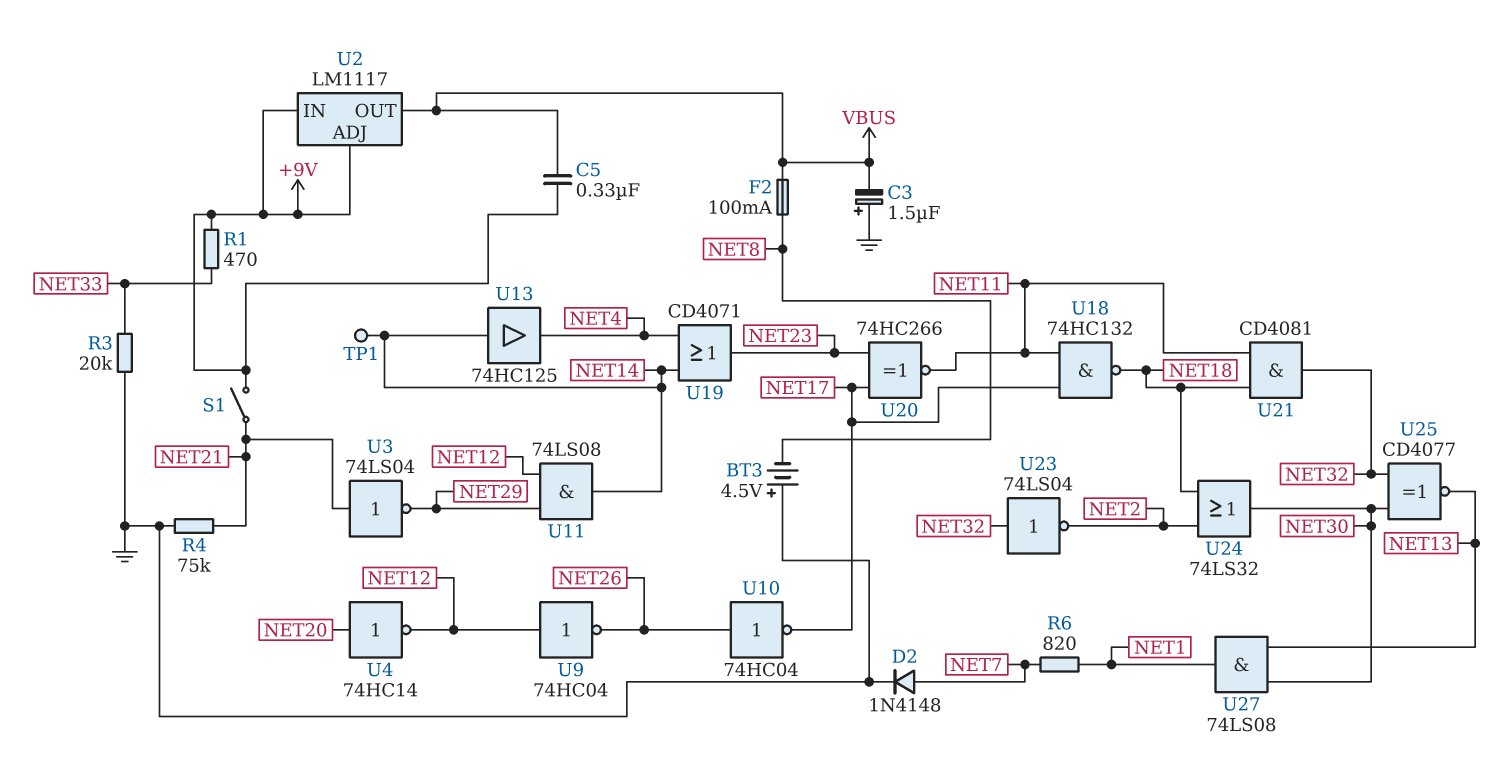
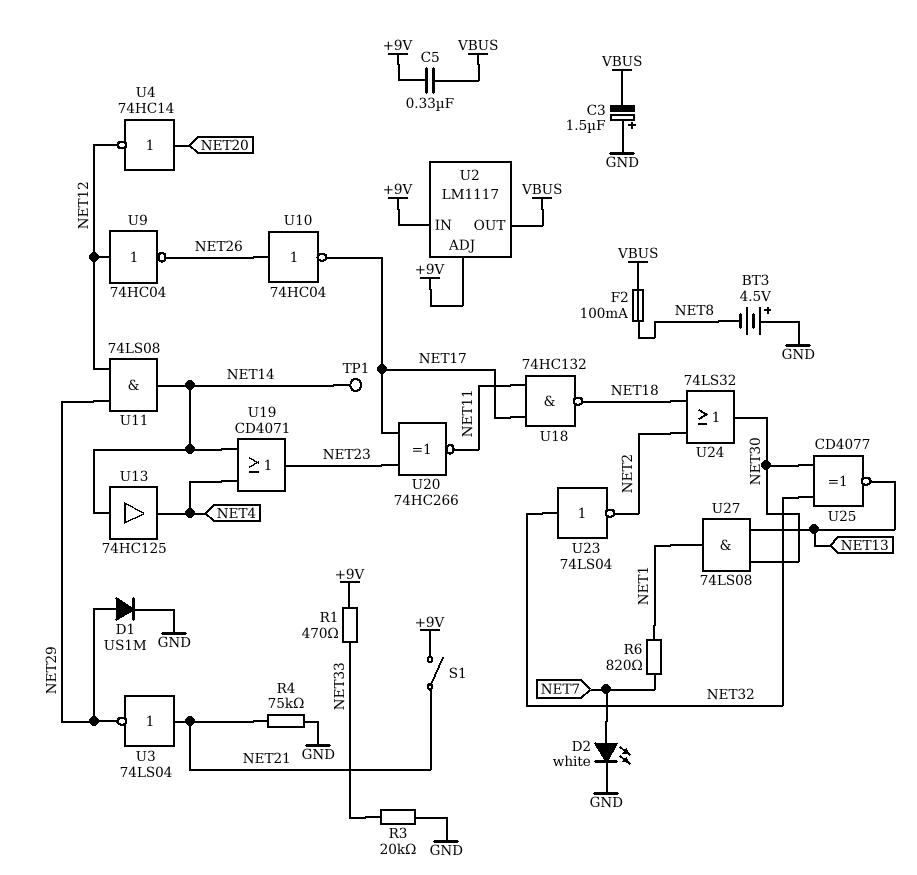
D1: none -> diode US1M (A NET29, K GND)
D2: diode 1N4148 (A NET7, K GND) -> LED white (A NET7, K GND)
U21: AND CD4081 (in NET11, in NET18, out NET32) -> none

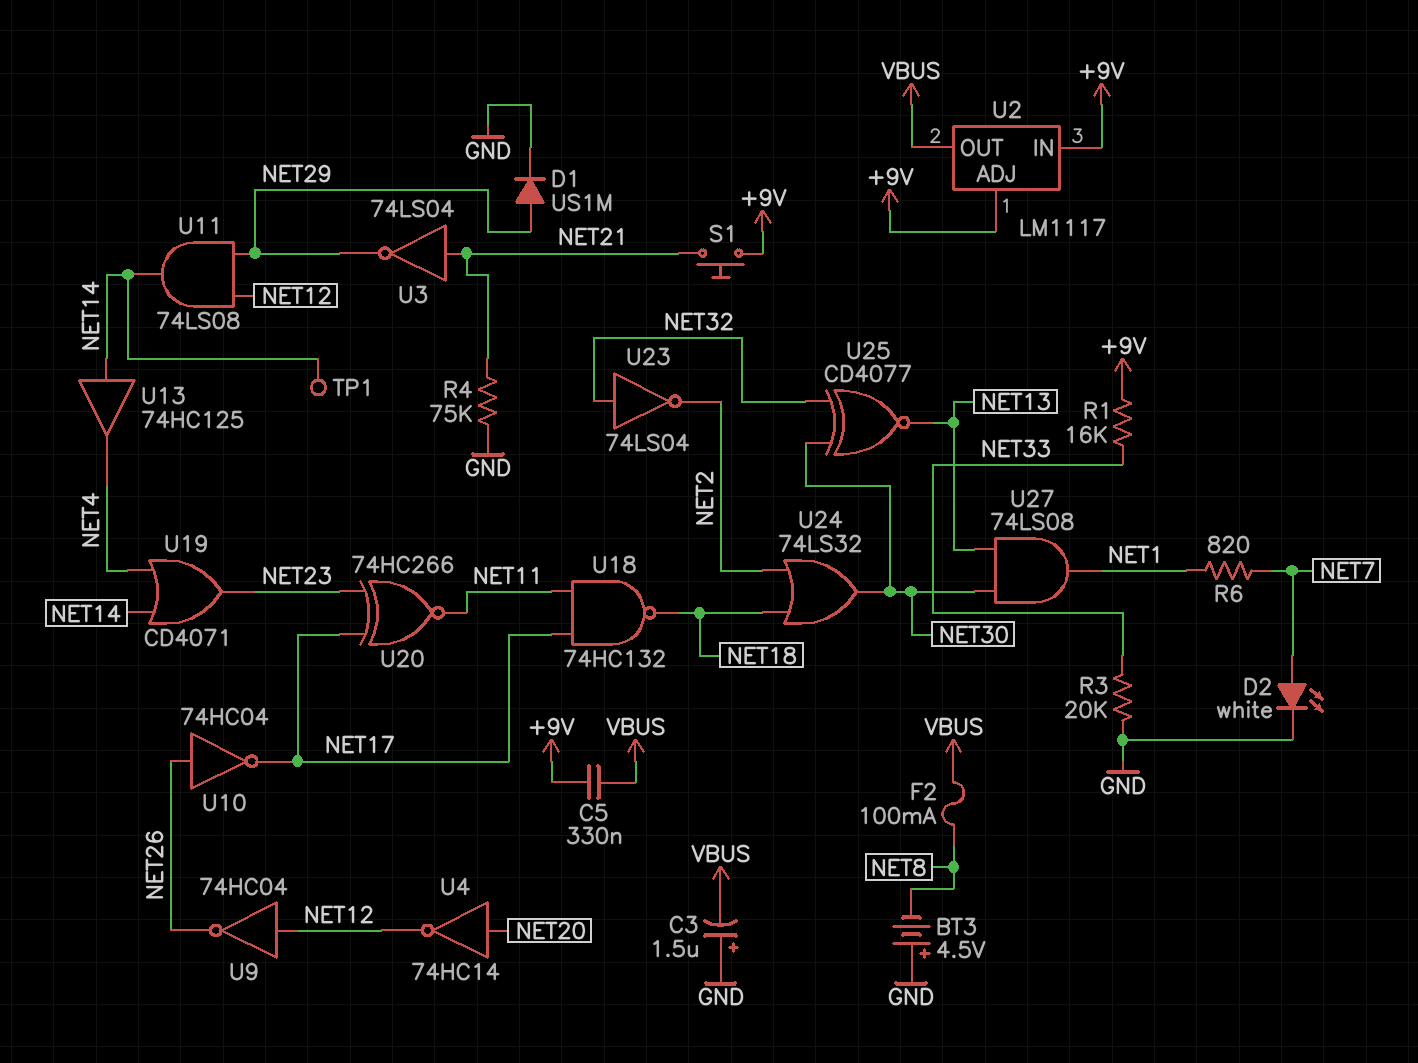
R1: 470 (+9V, NET33) -> 16k (+9V, NET33)
S1: switch (+9V, NET21) -> button (+9V, NET21)

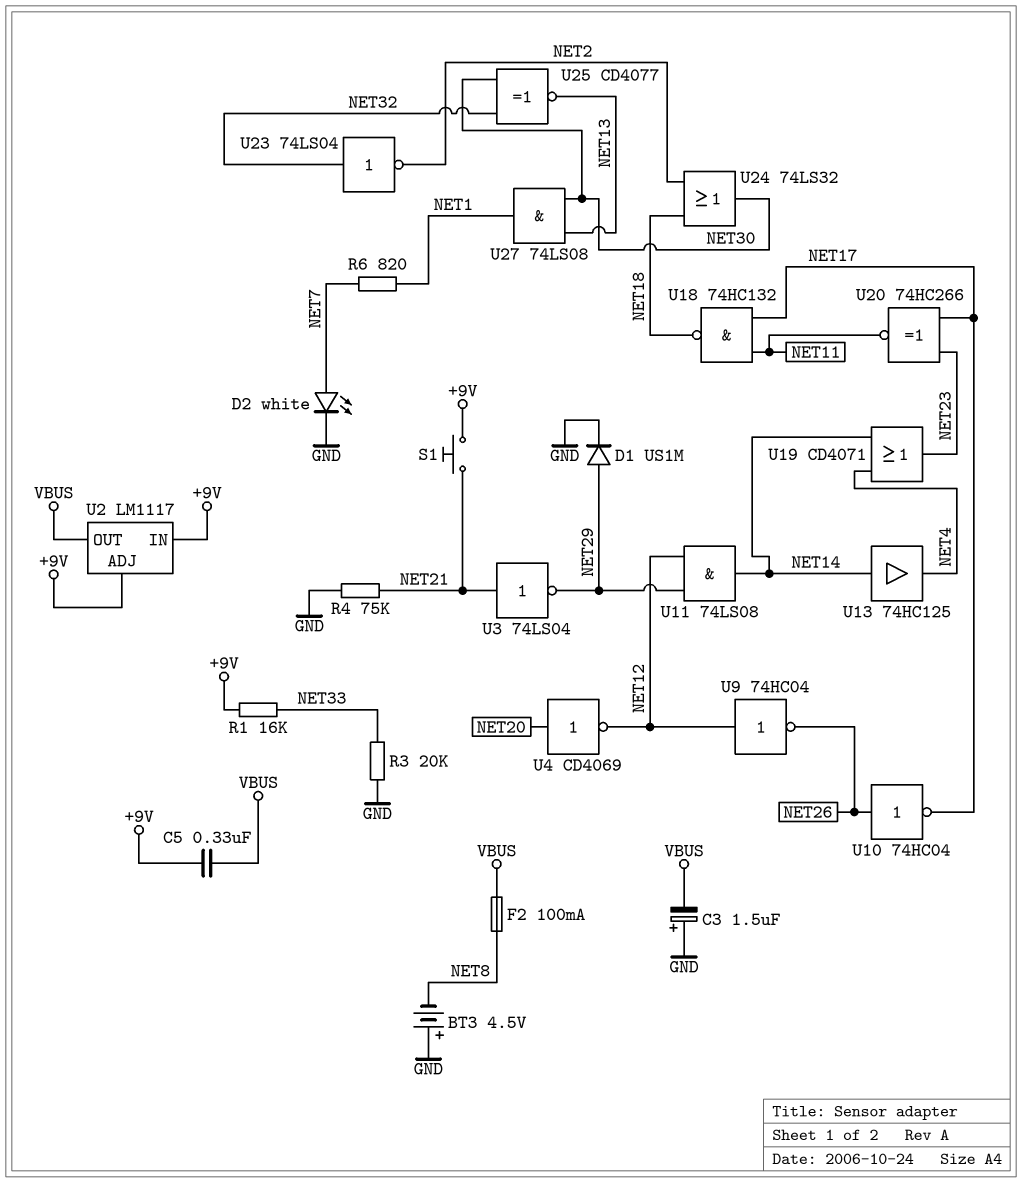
TP1: test point (NET14) -> none
U4: NOT 74HC14 (in NET20, out NET12) -> NOT CD4069 (in NET20, out NET12)

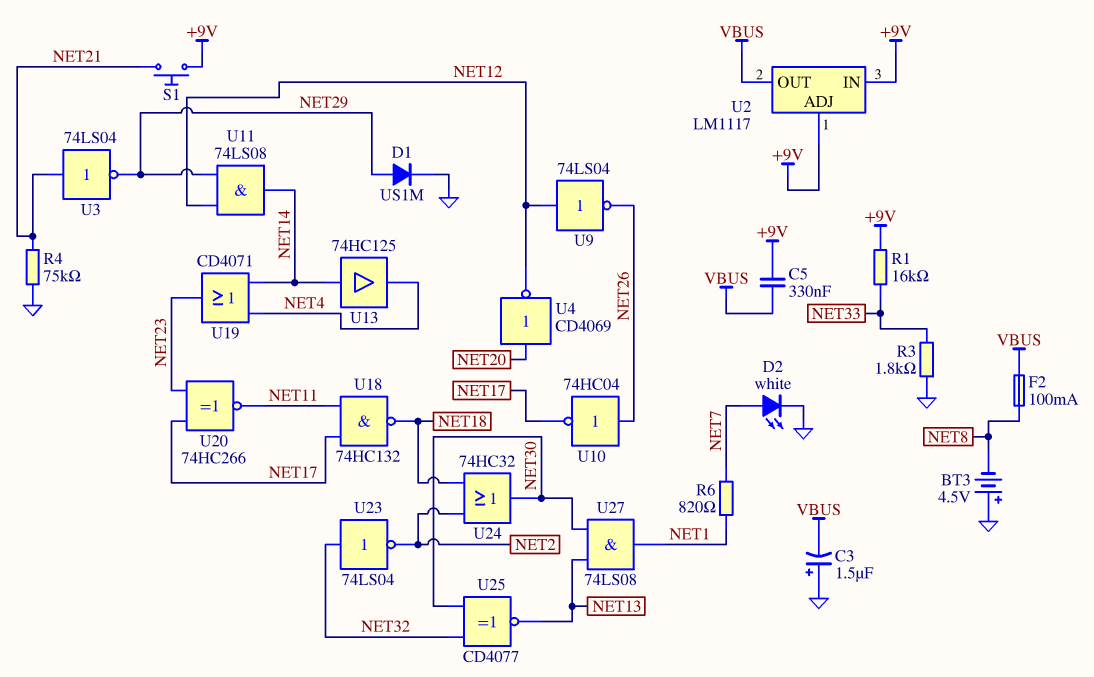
R3: 20k (GND, NET33) -> 1.8k (GND, NET33)
U9: NOT 74HC04 (in NET12, out NET26) -> NOT 74LS04 (in NET12, out NET26)
U24: OR 74LS32 (in NET2, in NET18, out NET30) -> OR 74HC32 (in NET2, in NET18, out NET30)

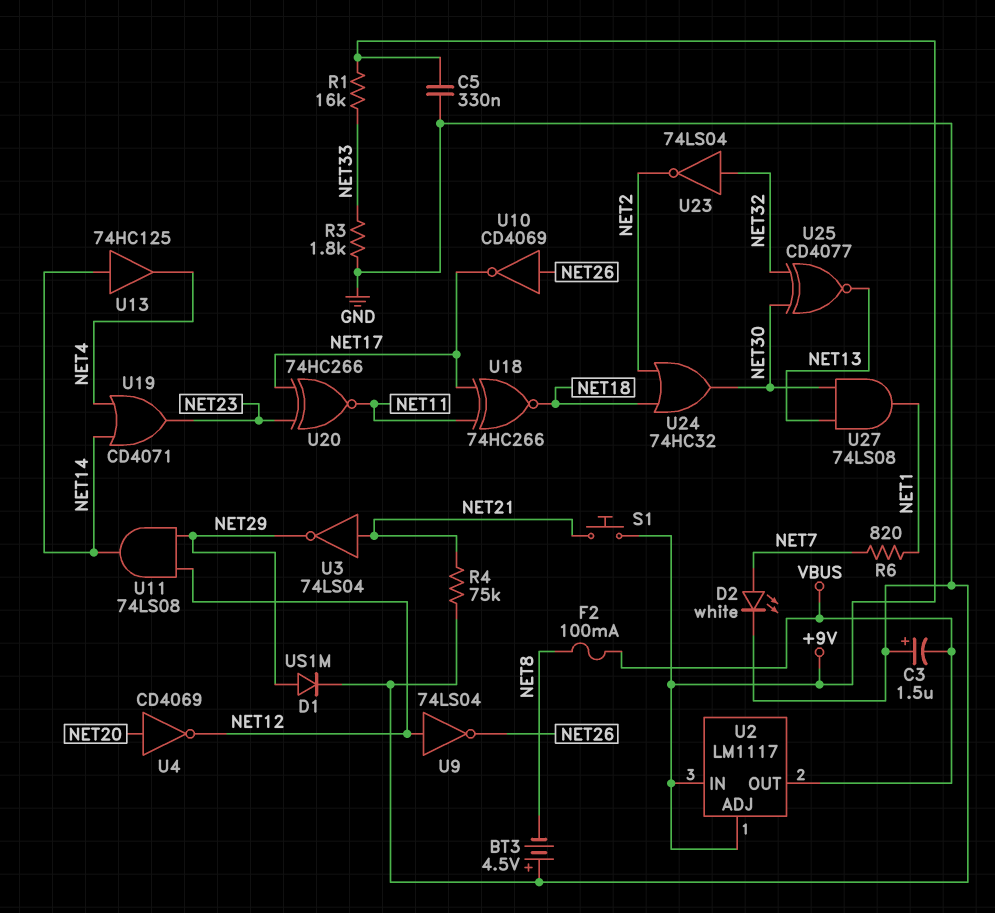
C5: 330nF (+9V, VBUS) -> 330nF (+9V, GND)
U10: NOT 74HC04 (in NET26, out NET17) -> NOT CD4069 (in NET26, out NET17)
U18: NAND 74HC132 (in NET11, in NET17, out NET18) -> XNOR 74HC266 (in NET11, in NET17, out NET18)

